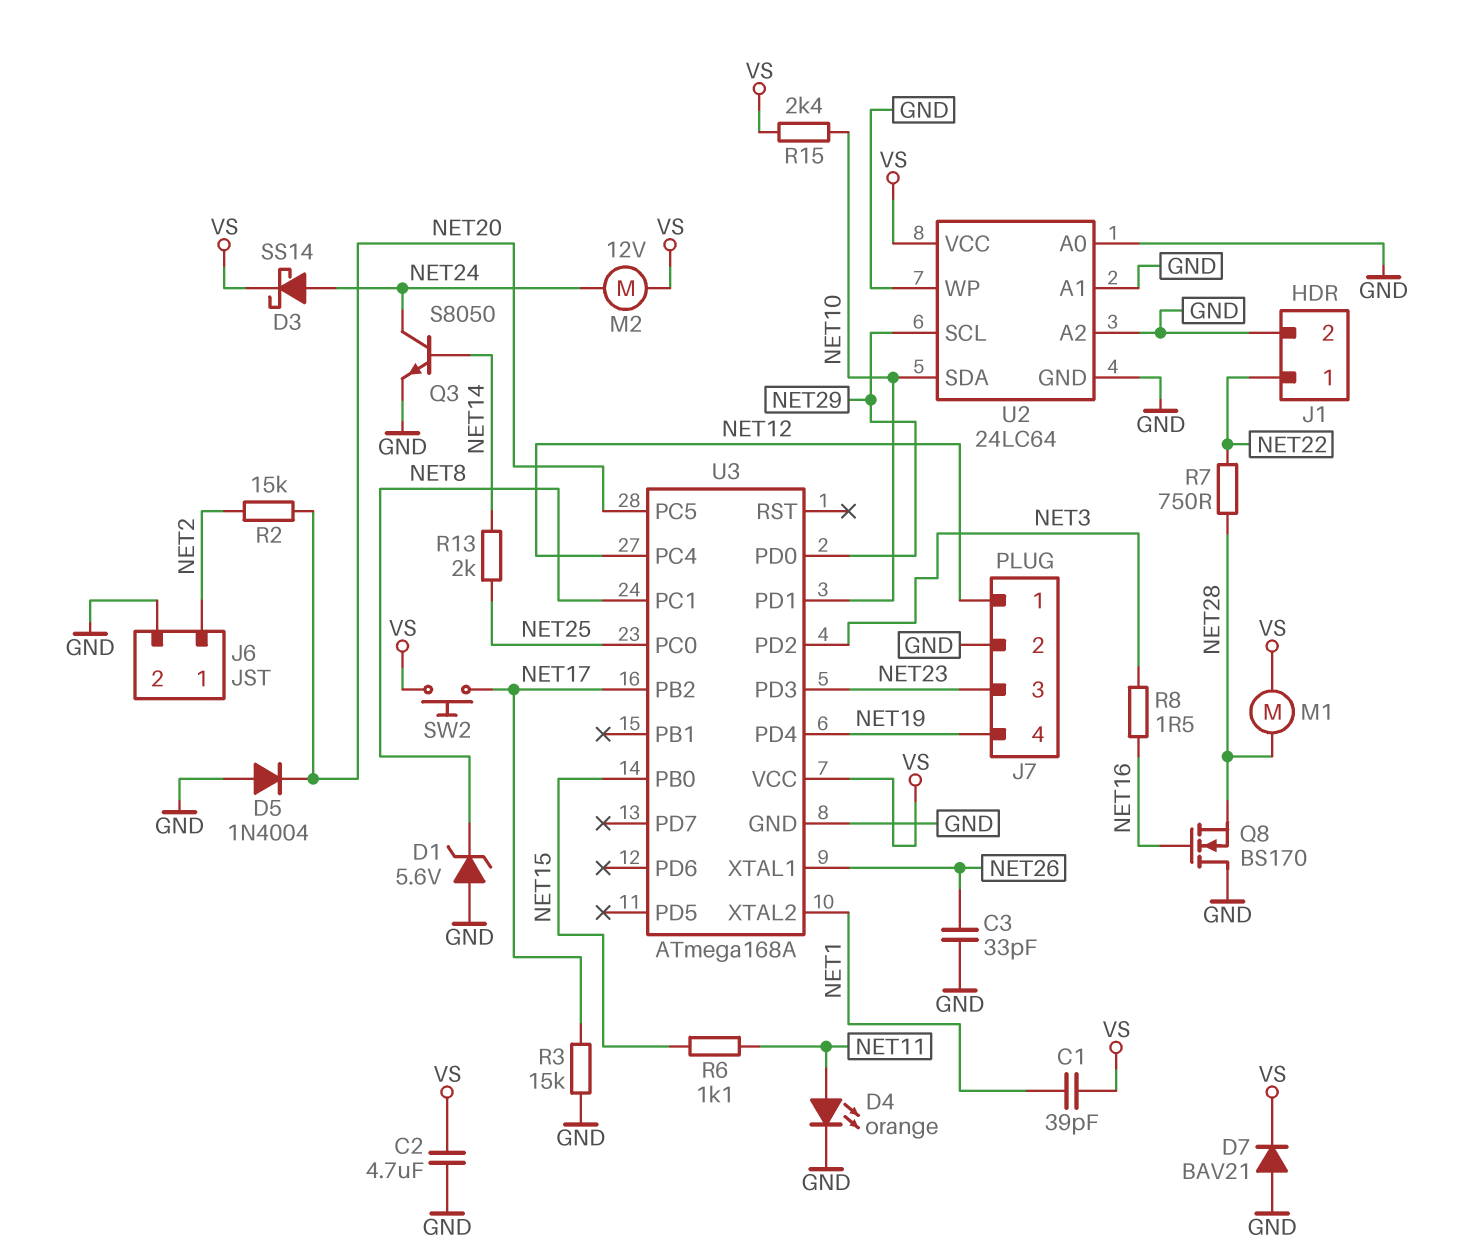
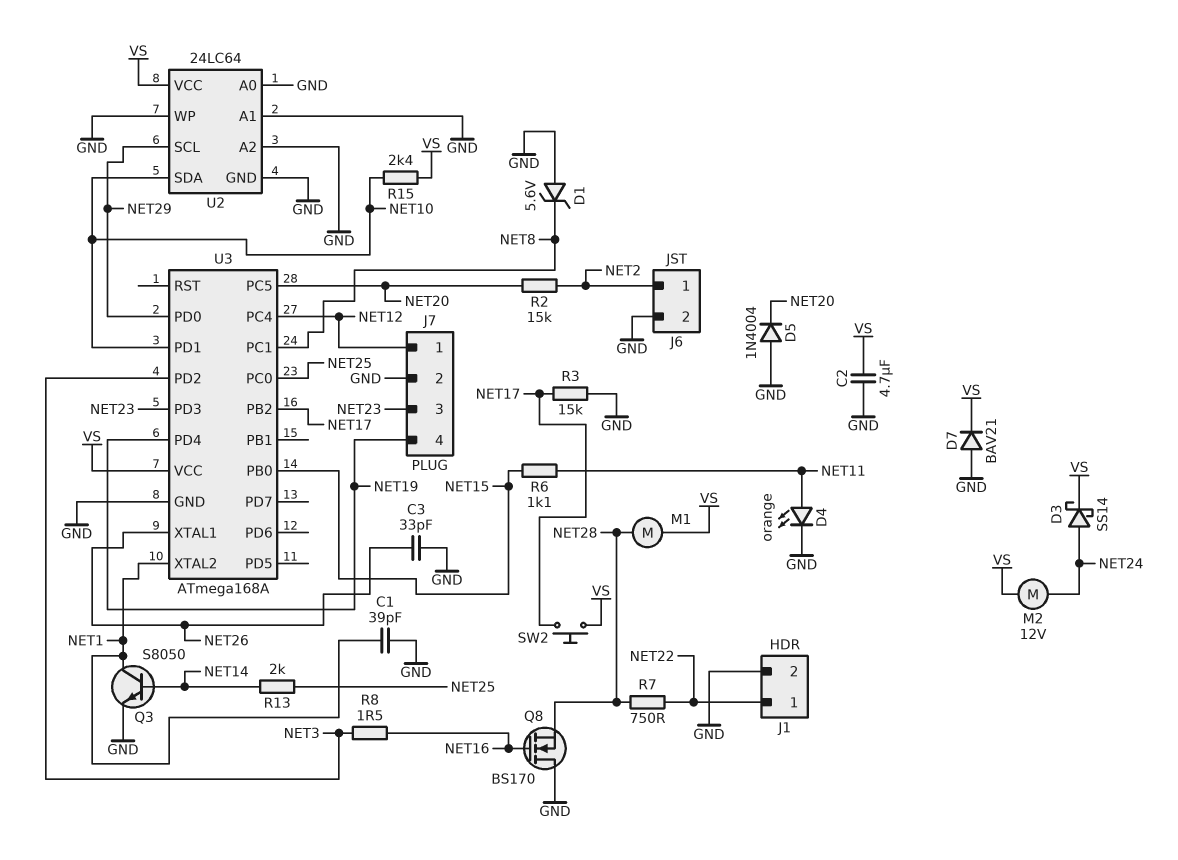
C1: 39pF (NET1, VS) -> 39pF (GND, NET1)
Q3: NPN S8050 (B NET14, C NET24, E GND) -> NPN S8050 (B NET14, C NET1, E GND)

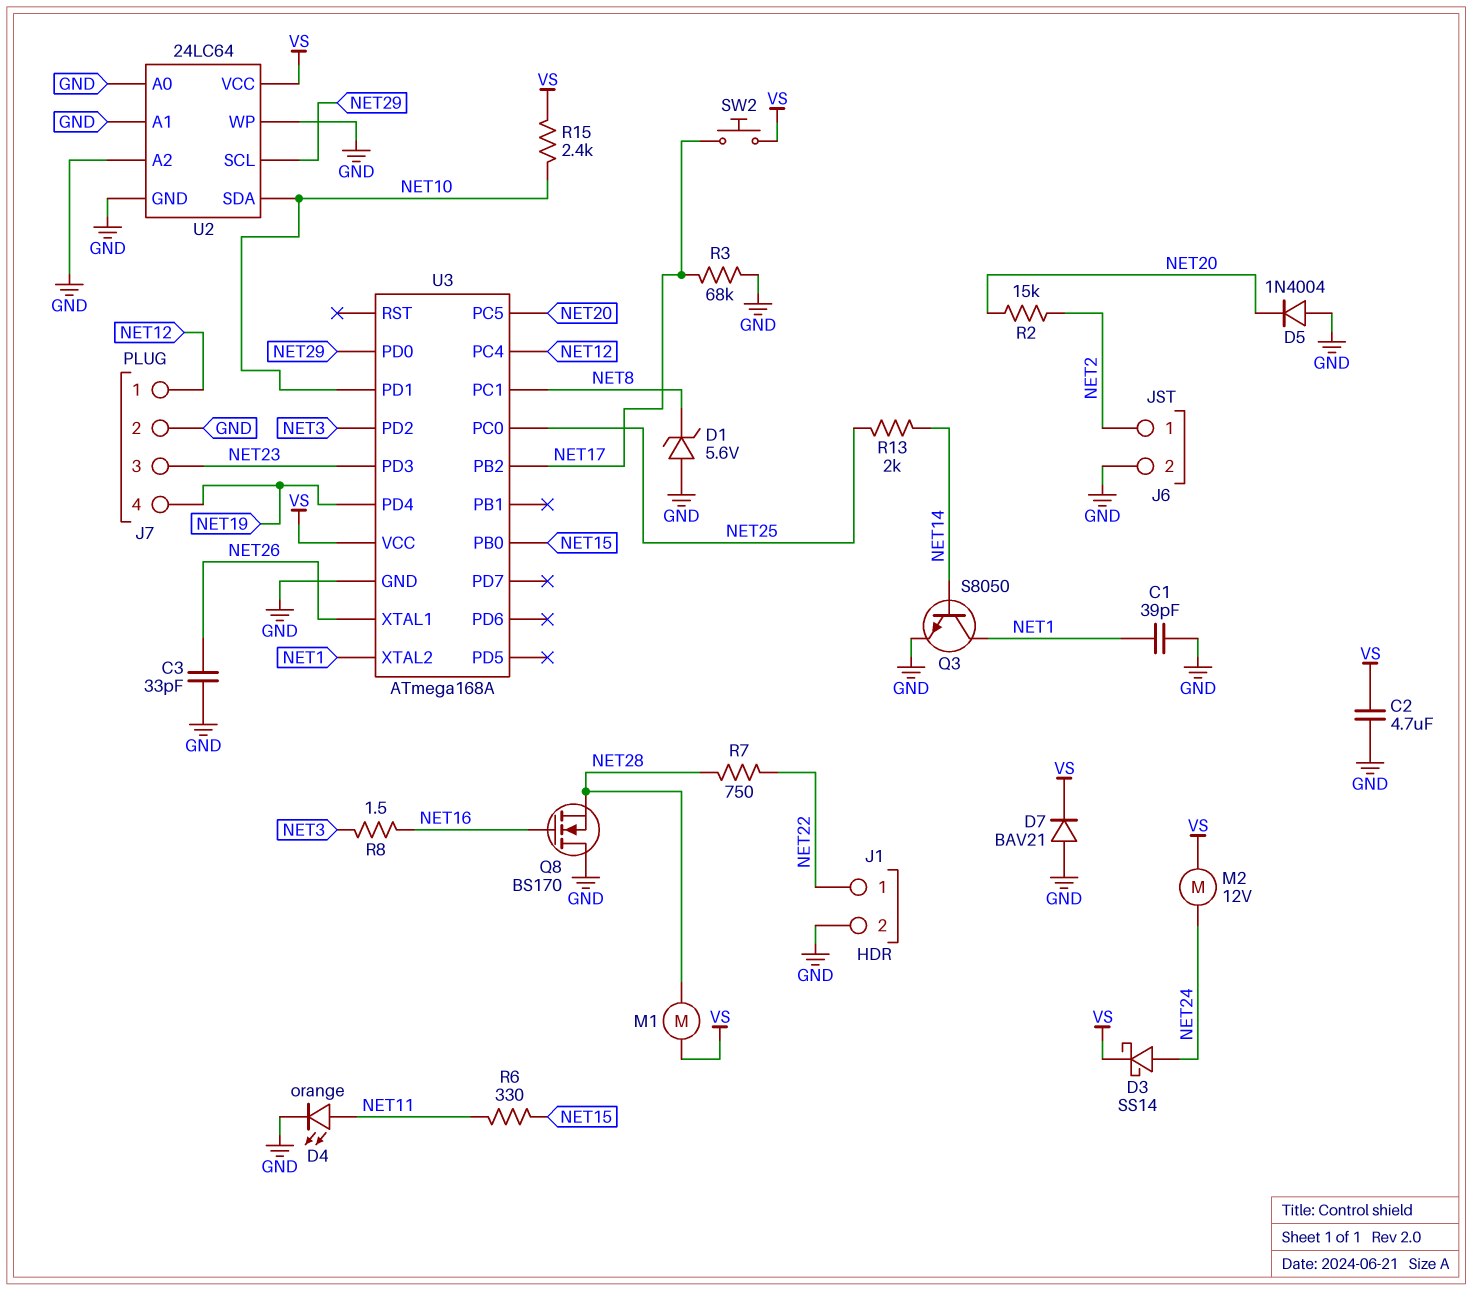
R3: 15k (GND, NET17) -> 68k (GND, NET17)
R6: 1.1k (NET11, NET15) -> 330 (NET11, NET15)

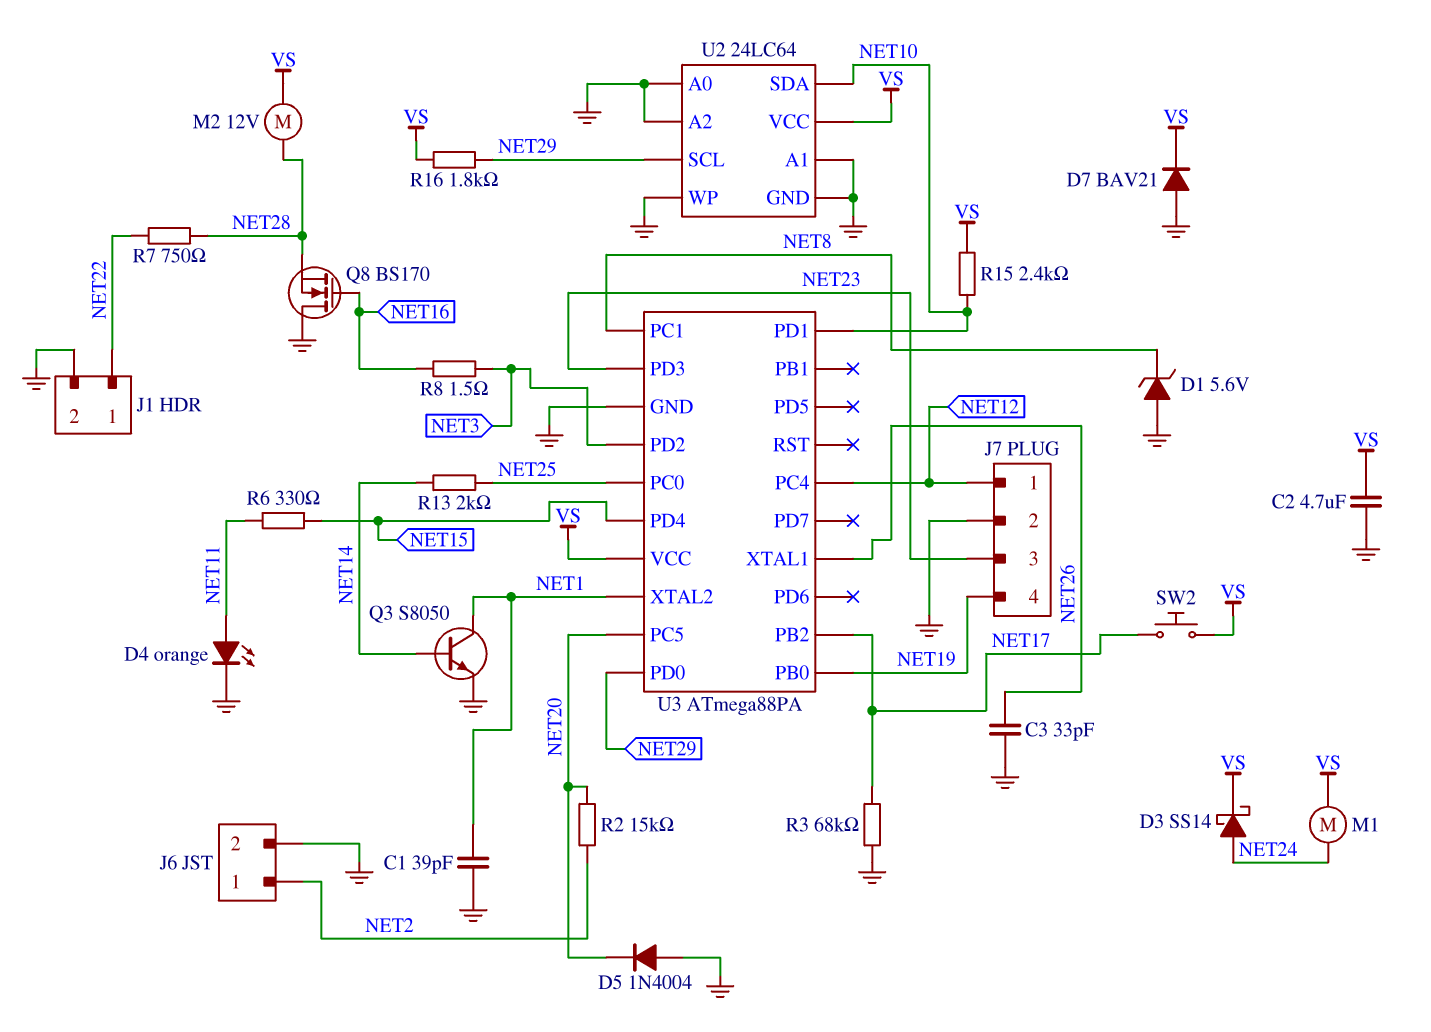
M1: motor (NET28, VS) -> motor (NET24, VS)
M2: motor 12V (NET24, VS) -> motor 12V (NET28, VS)
R16: none -> 1.8k (NET29, VS)
U3: ATmega168A -> ATmega88PA
U3 pin PB0: NET15 -> NET19
U3 pin PD4: NET19 -> NET15

